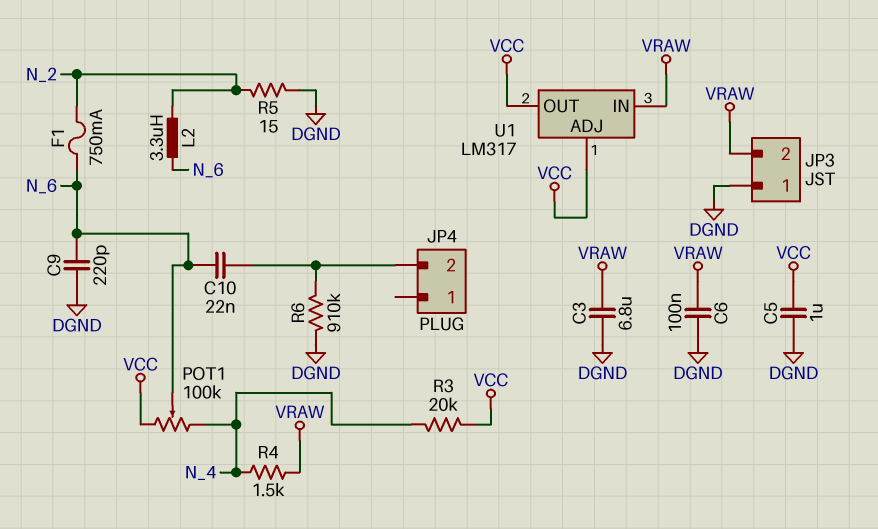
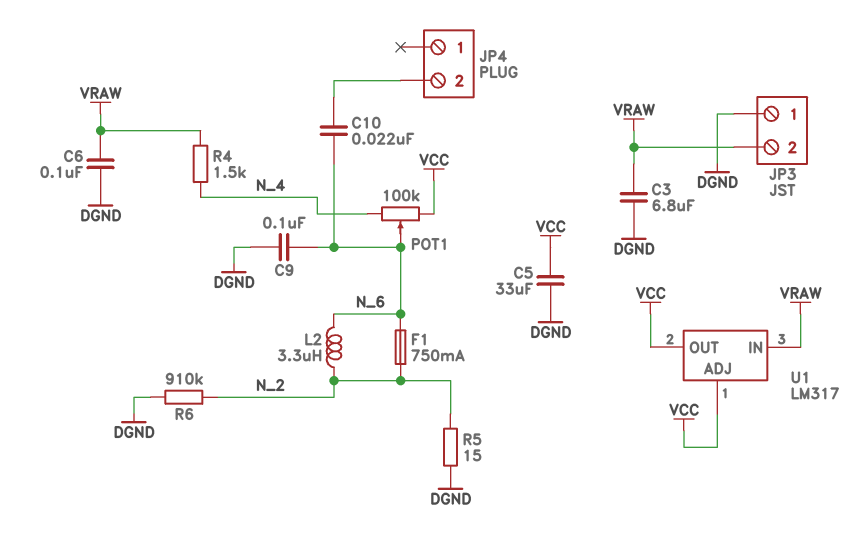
C5: 1uF (DGND, VCC) -> 33uF (DGND, VCC)
C9: 220pF (DGND, N_6) -> 100nF (DGND, N_6)
R3: 20k (N_4, VCC) -> none
R6: 910k (DGND, JP4/2) -> 910k (DGND, N_2)

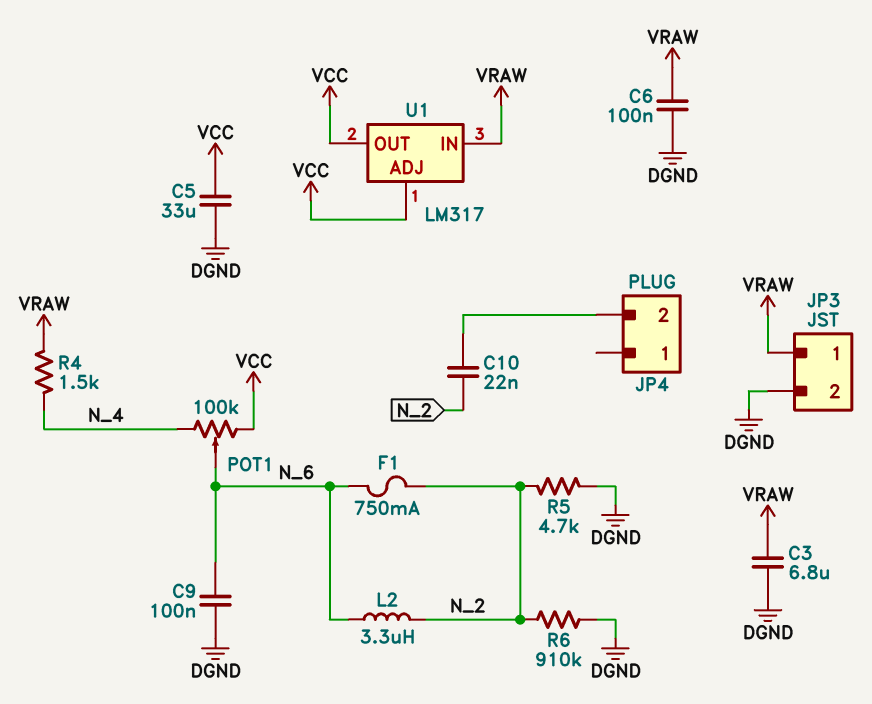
C10: 22nF (JP4/2, N_6) -> 22nF (JP4/2, N_2)
JP3 pin 1: DGND -> VRAW
JP3 pin 2: VRAW -> DGND
R5: 15 (DGND, N_2) -> 4.7k (DGND, N_2)

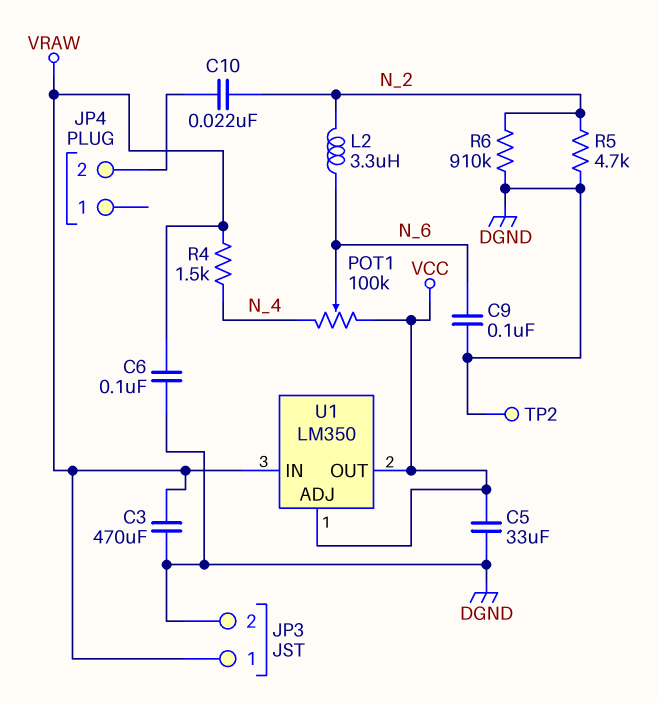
C3: 6.8uF (DGND, VRAW) -> 470uF (DGND, VRAW)
F1: 750mA (N_2, N_6) -> none
TP2: none -> test point (DGND)
U1: LM317 -> LM350

